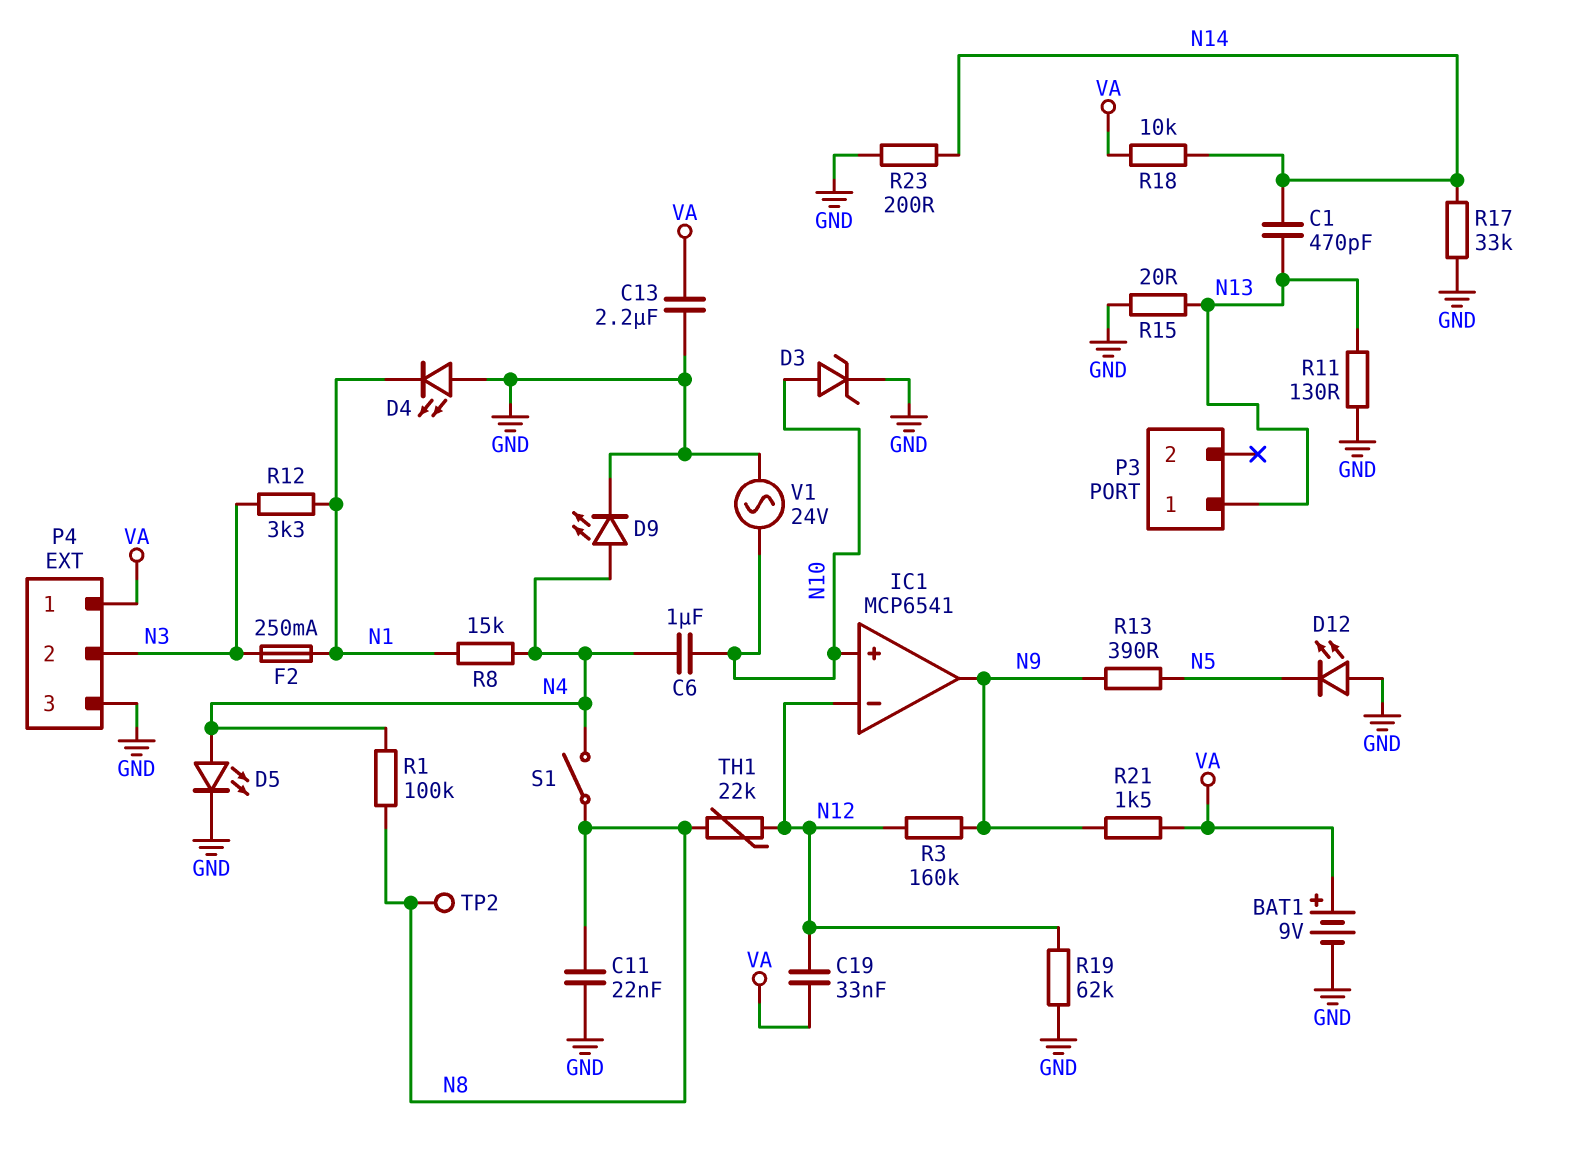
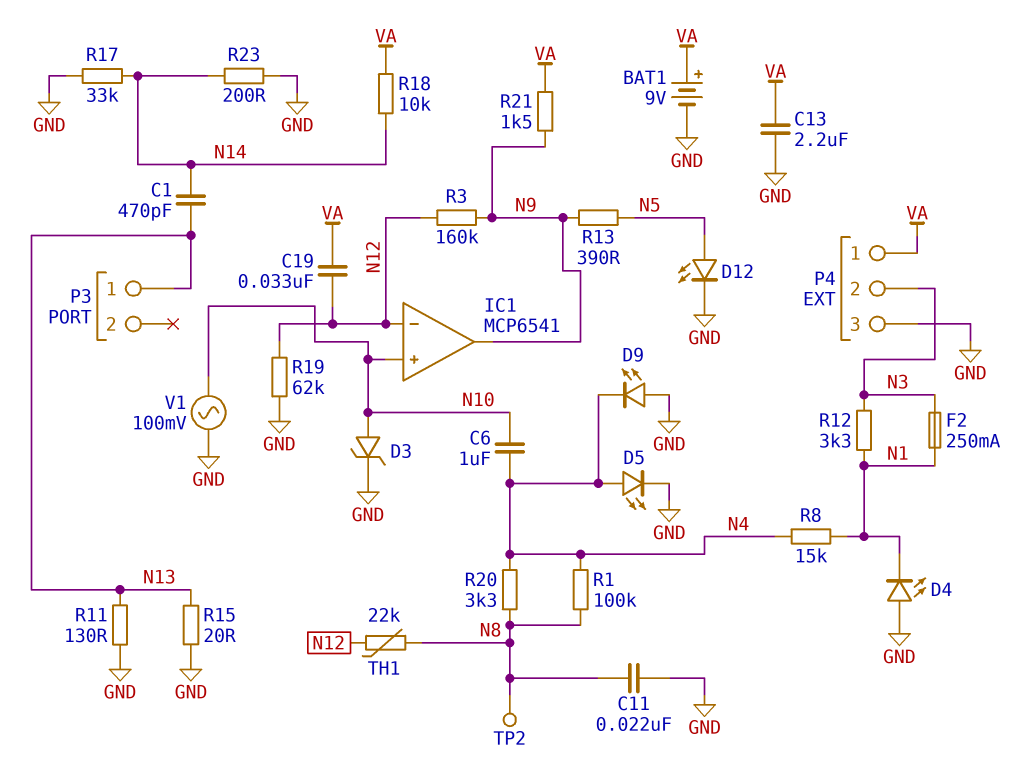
D9: LED (A N4, K GND) -> LED (A GND, K N4)
D12: LED (A GND, K N5) -> LED (A N5, K GND)
R20: none -> 3.3k (N4, N8)
S1: switch (N4, N8) -> none
V1: AC 24V (GND, N10) -> AC 100mV (GND, N10)

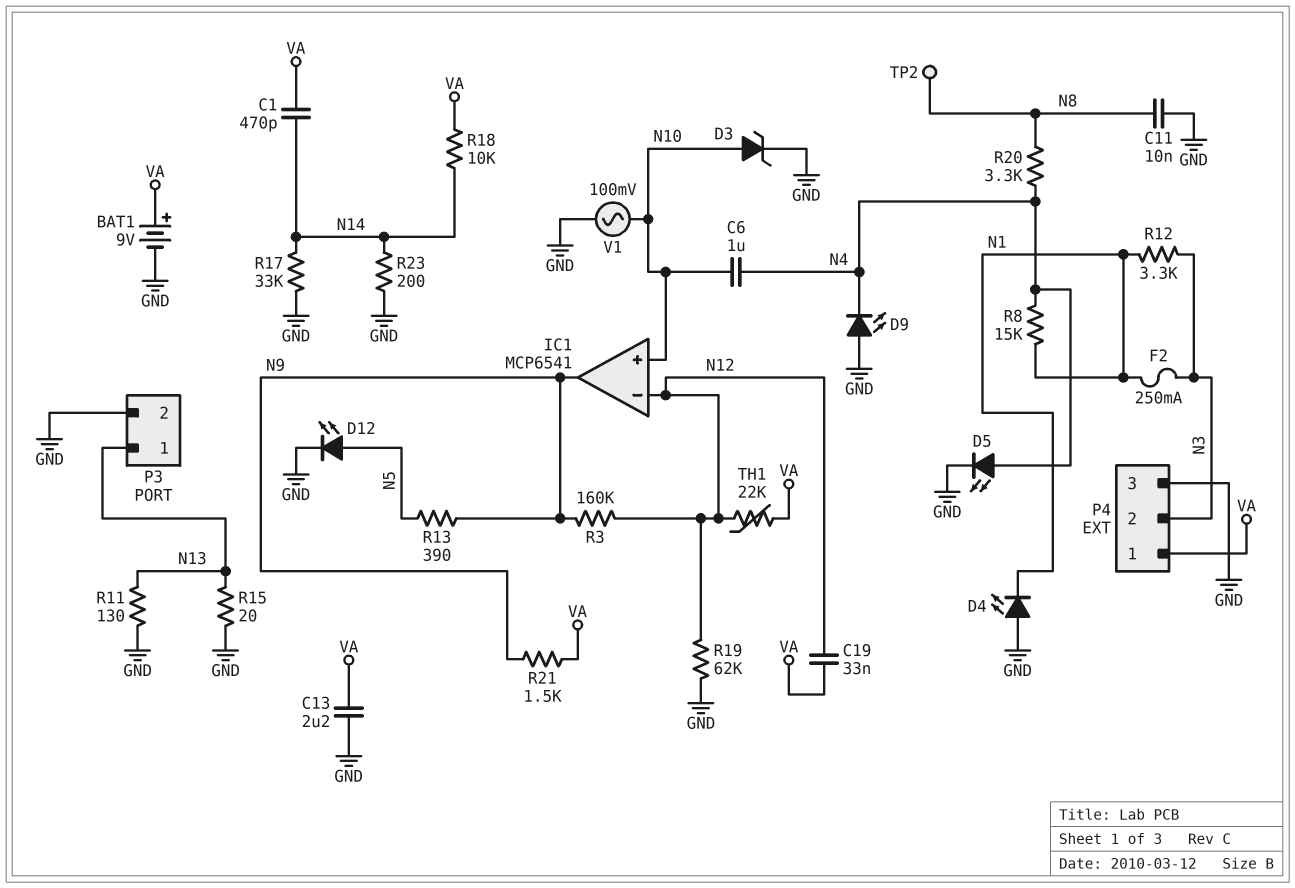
C1: 470pF (N13, N14) -> 470pF (N14, VA)
C11: 22nF (GND, N8) -> 10nF (GND, N8)
P3 pin 2: none -> GND
R1: 100k (N4, N8) -> none
TH1: 22k (N8, N12) -> 22k (N12, VA)

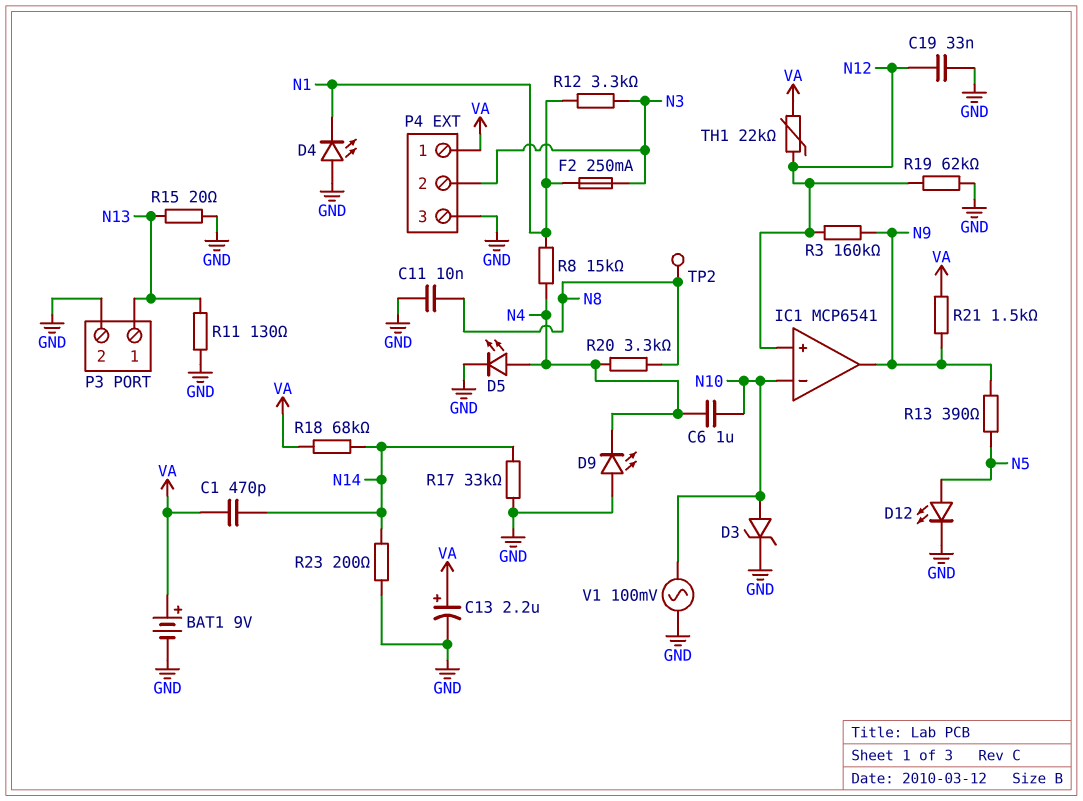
C13: 2.2uF (GND, VA) -> 2.2uF (plus VA, minus GND)
C19: 33nF (N12, VA) -> 33nF (GND, N12)
IC1 pin in+: N10 -> N12
IC1 pin in-: N12 -> N10
R18: 10k (N14, VA) -> 68k (N14, VA)

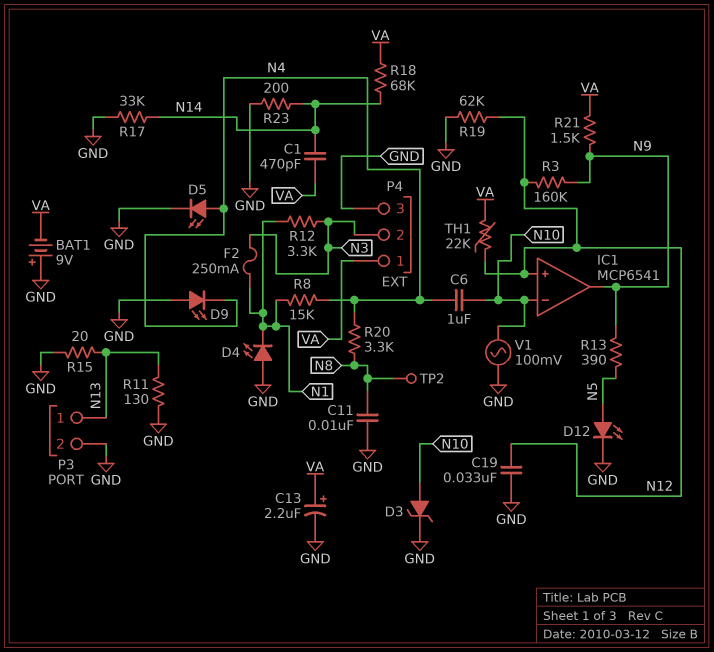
BAT1: 9V (plus VA, minus GND) -> 9V (plus GND, minus VA)

